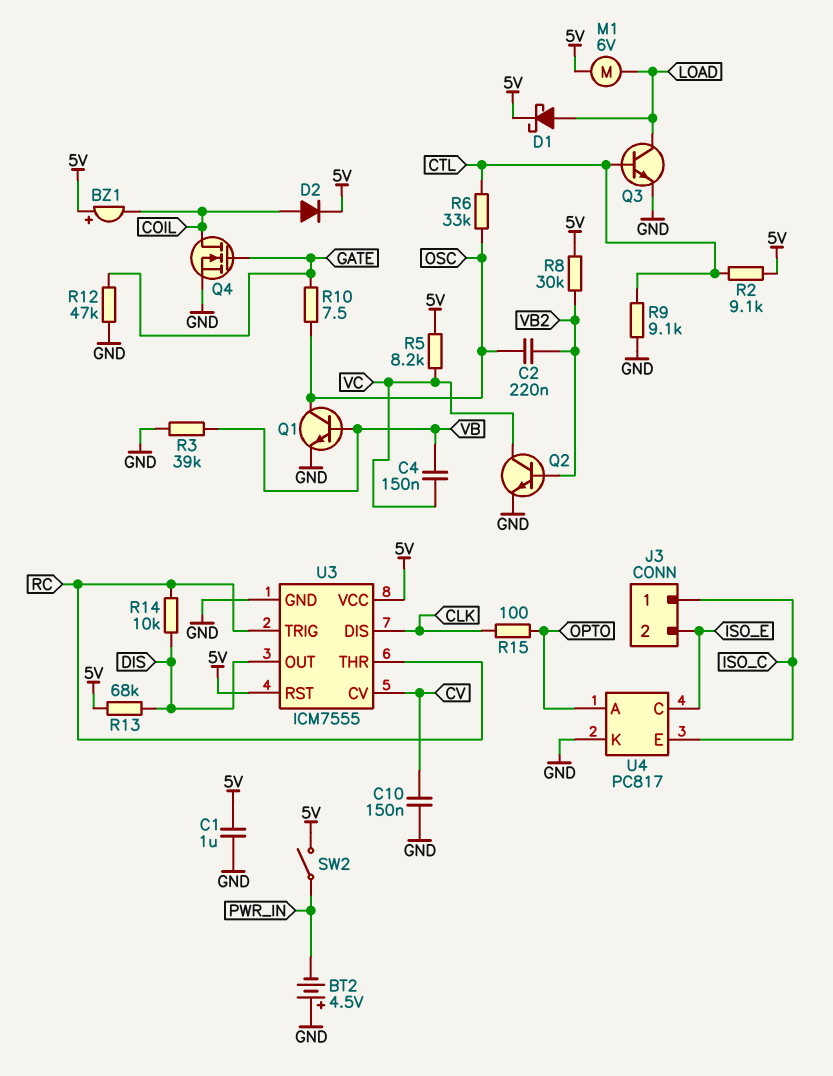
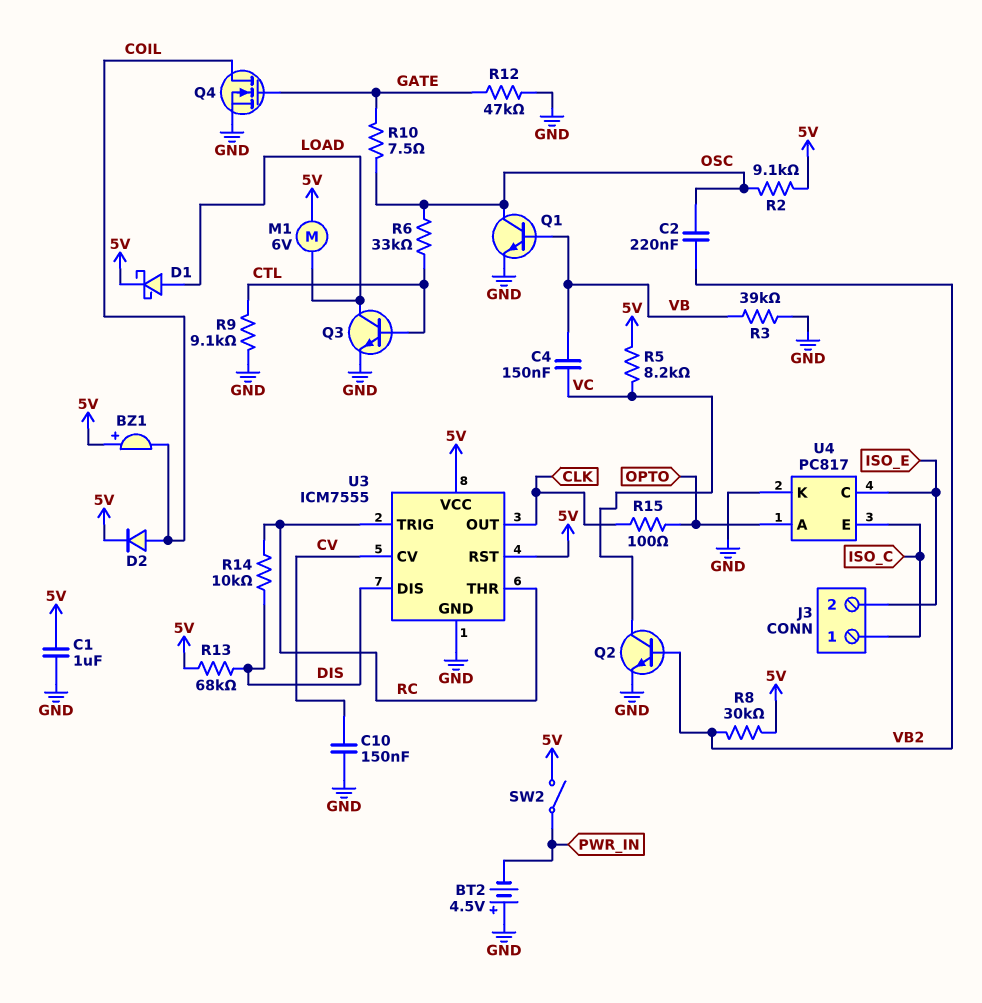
R2: 9.1k (5V, CTL) -> 9.1k (5V, OSC)
U3 pin DIS: CLK -> DIS
U3 pin OUT: DIS -> CLK

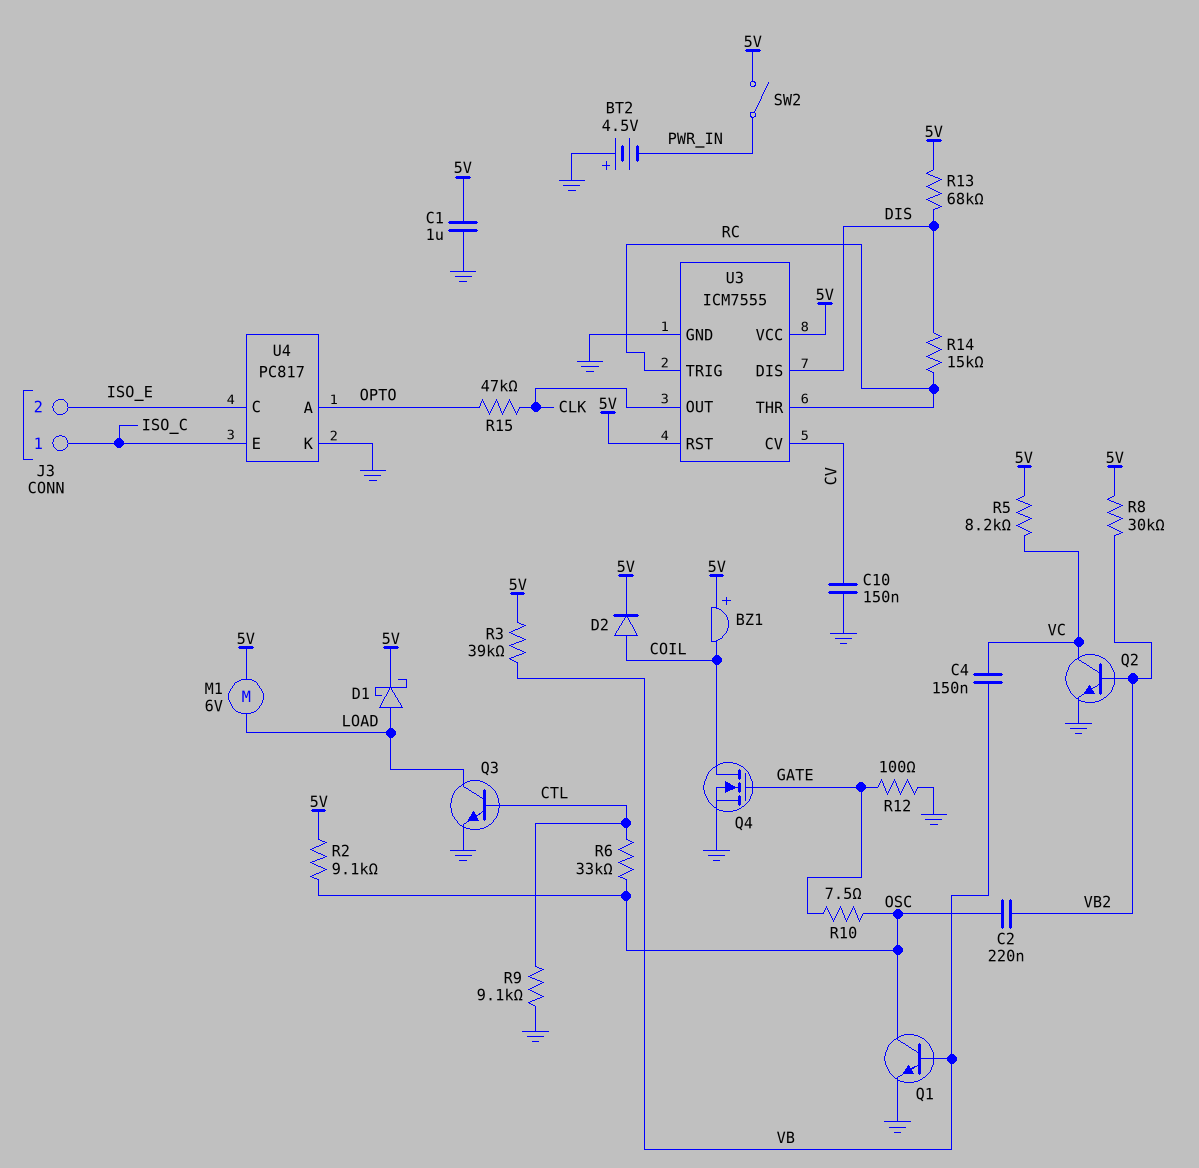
R3: 39k (GND, VB) -> 39k (5V, VB)
R12: 47k (GATE, GND) -> 100 (GATE, GND)
R14: 10k (DIS, RC) -> 15k (DIS, RC)
R15: 100 (CLK, OPTO) -> 47k (CLK, OPTO)

